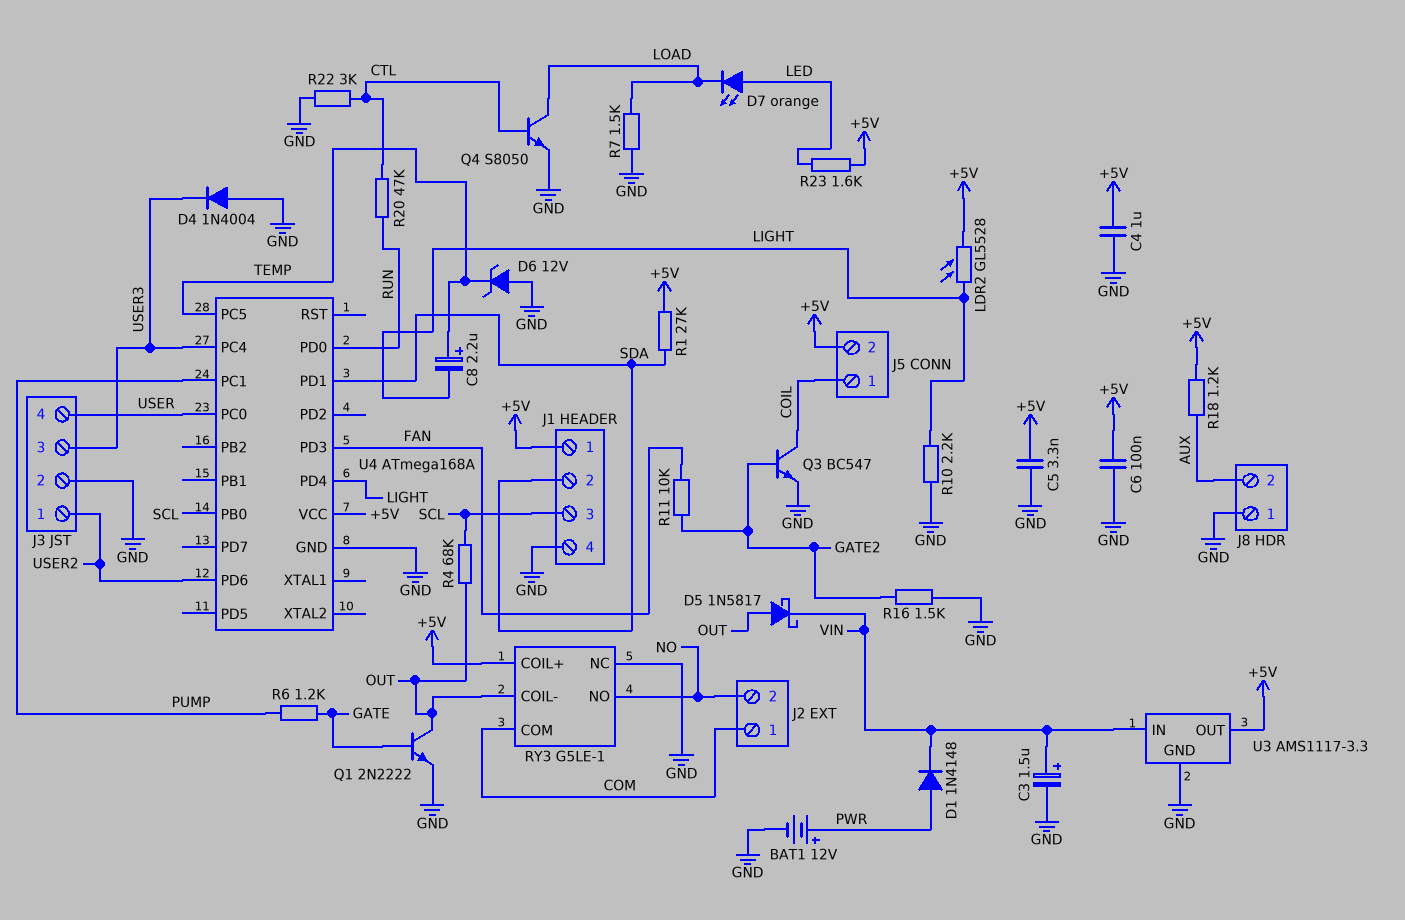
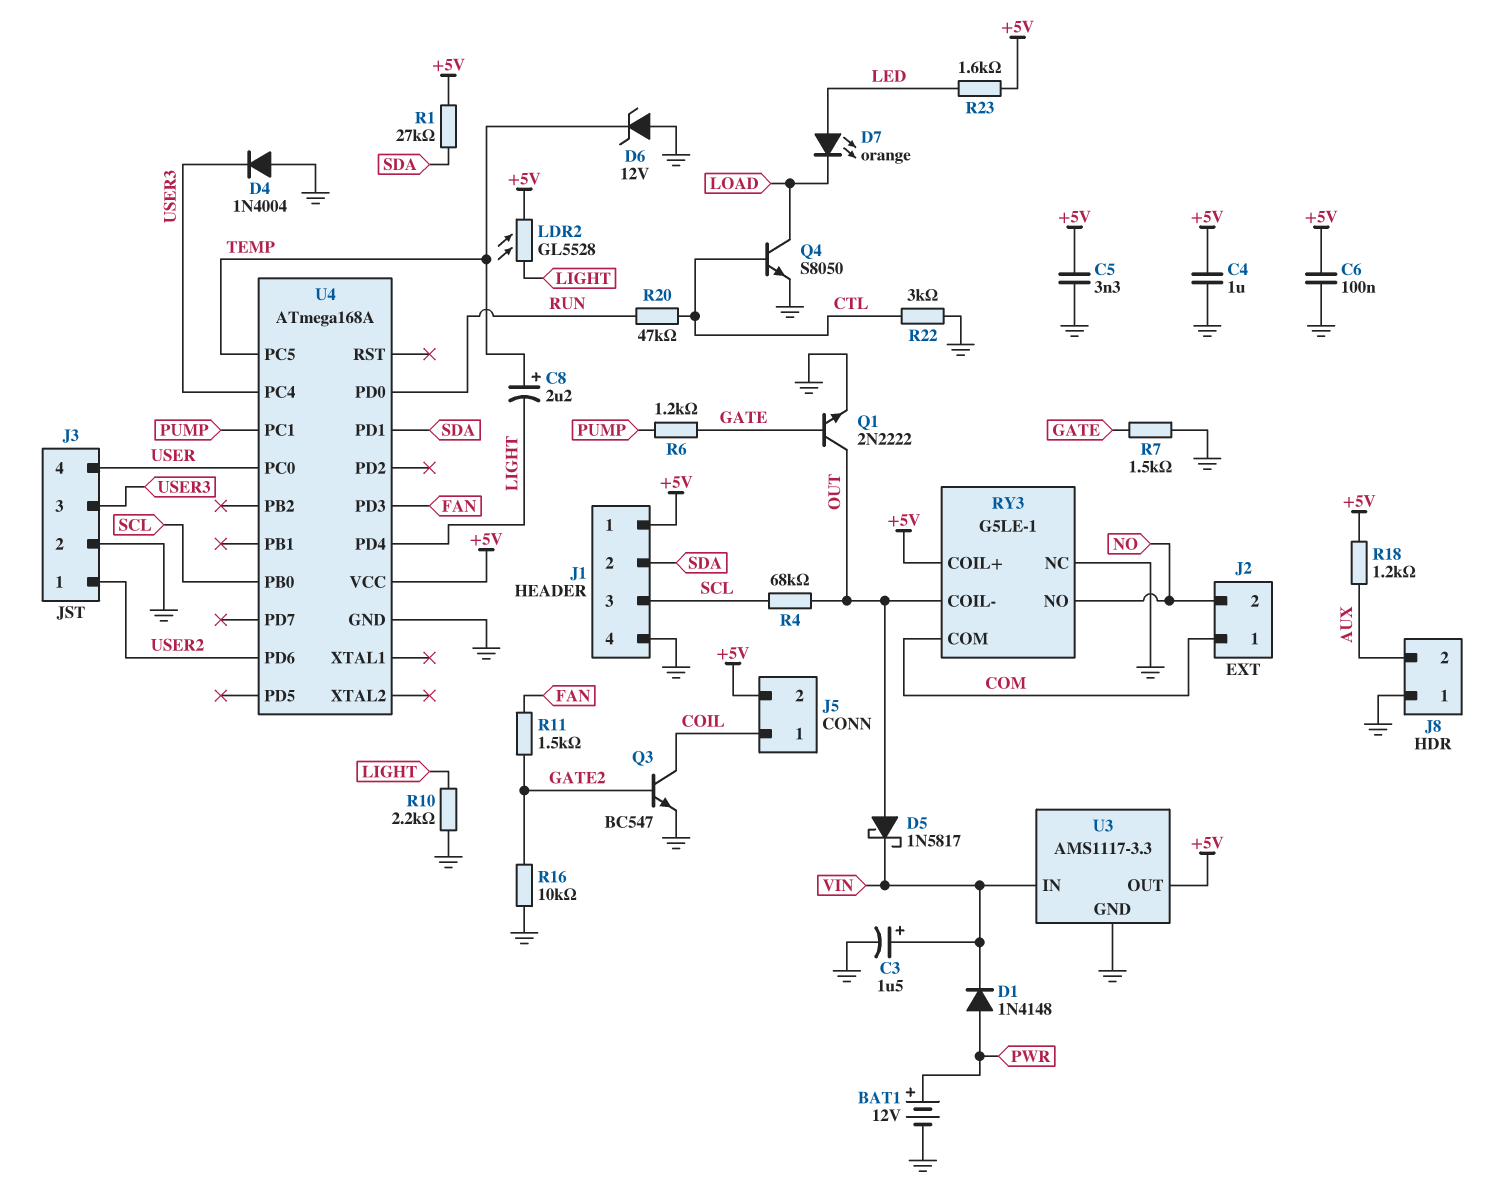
R7: 1.5k (GND, LOAD) -> 1.5k (GATE, GND)
R11: 10k (FAN, GATE2) -> 1.5k (FAN, GATE2)
R16: 1.5k (GATE2, GND) -> 10k (GATE2, GND)

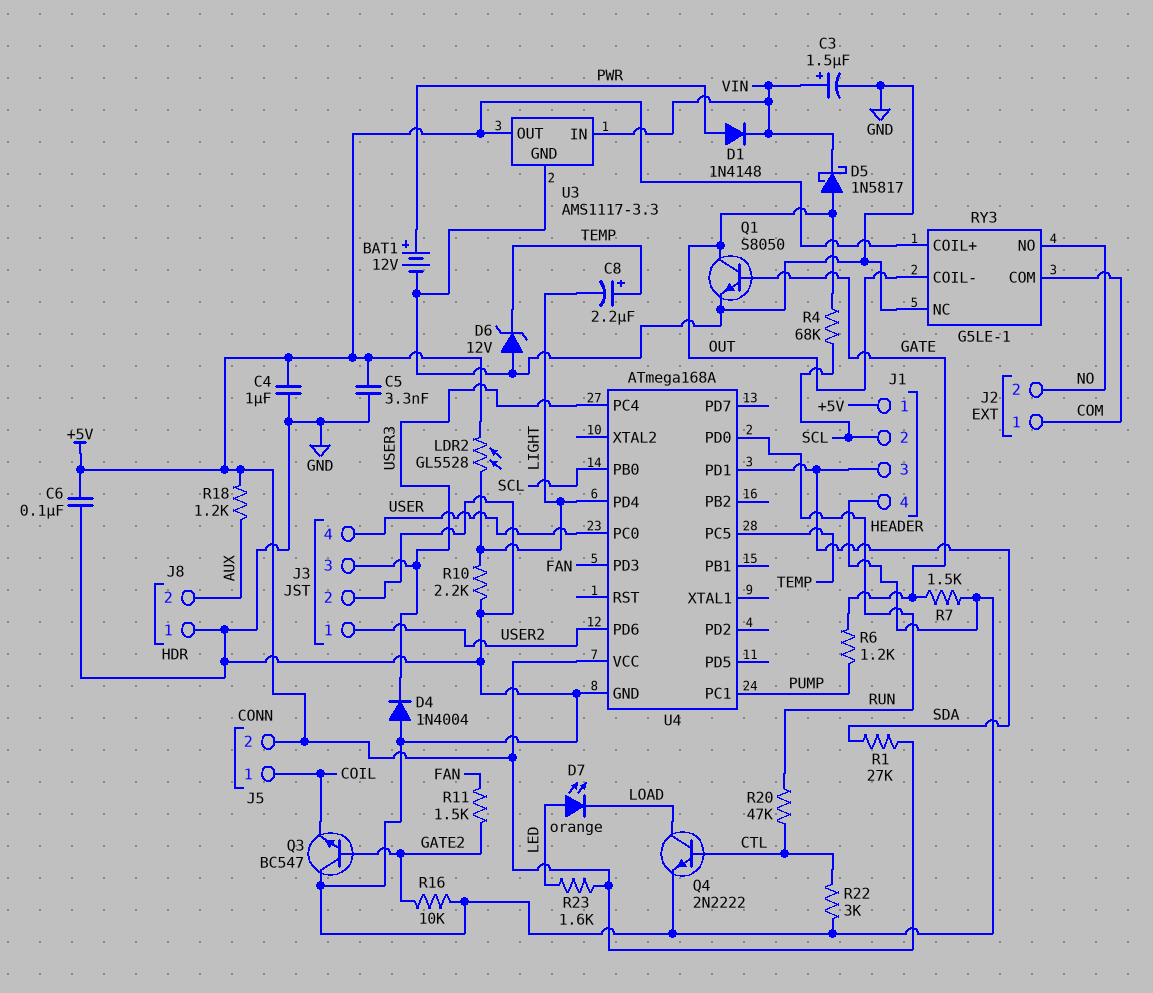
J1 pin 2: SDA -> SCL
J1 pin 3: SCL -> SDA
Q1: NPN 2N2222 (B GATE, C OUT, E GND) -> NPN S8050 (B GATE, C OUT, E GND)
Q3: NPN BC547 (B GATE2, C COIL, E GND) -> NPN BC547 (B GATE2, C GND, E COIL)
Q4: NPN S8050 (B CTL, C LOAD, E GND) -> NPN 2N2222 (B CTL, C LOAD, E GND)

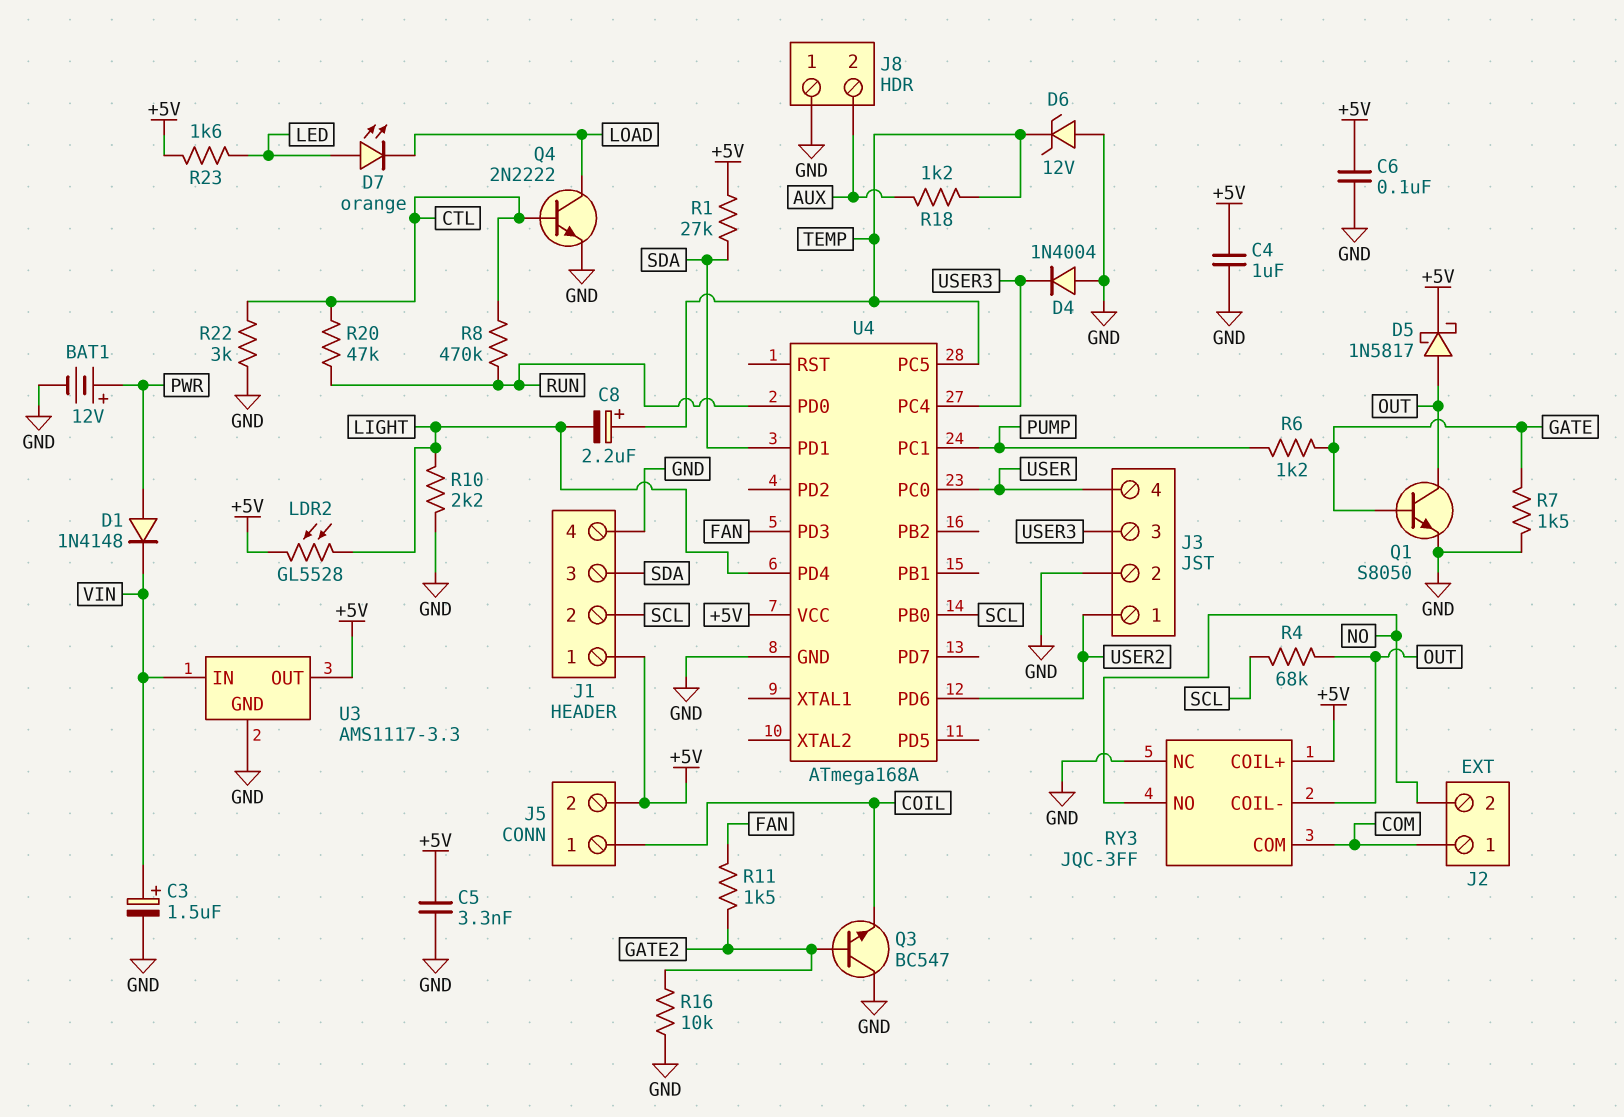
D5: schottky 1N5817 (A OUT, K VIN) -> schottky 1N5817 (A OUT, K +5V)
R8: none -> 470k (CTL, RUN)
R18: 1.2k (+5V, AUX) -> 1.2k (AUX, TEMP)
RY3: G5LE-1 -> JQC-3FF

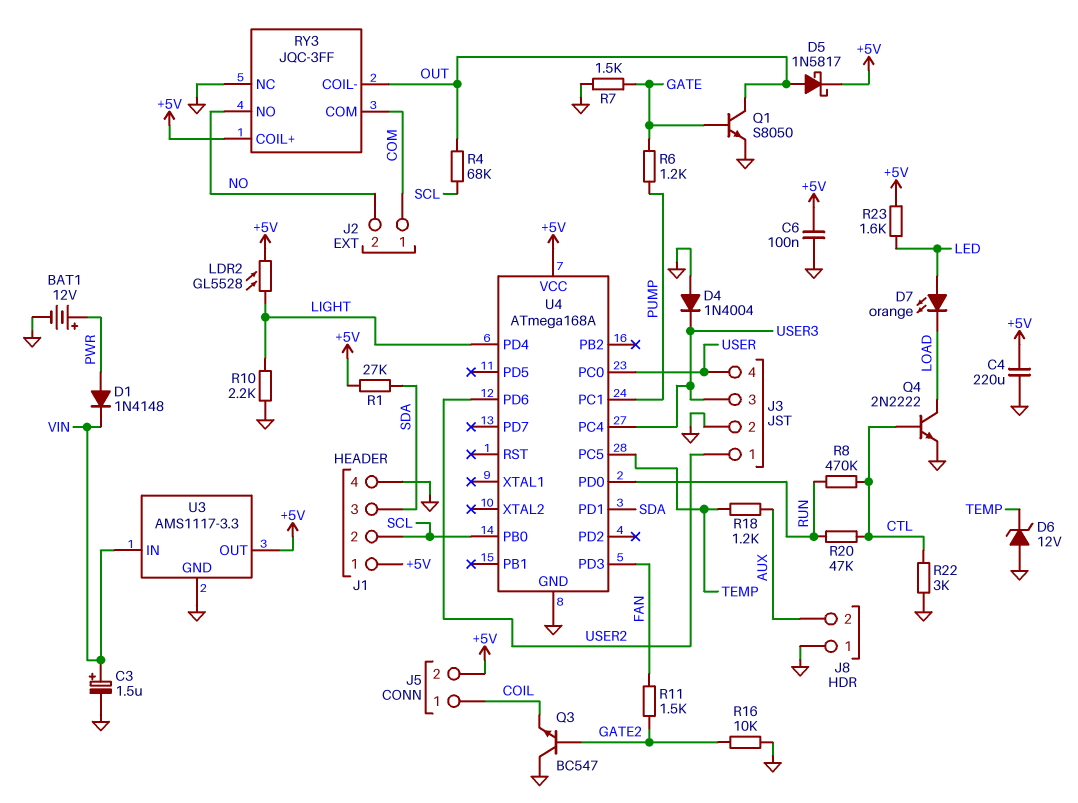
C4: 1uF (+5V, GND) -> 220uF (+5V, GND)
C5: 3.3nF (+5V, GND) -> none
C8: 2.2uF (plus TEMP, minus LIGHT) -> none

